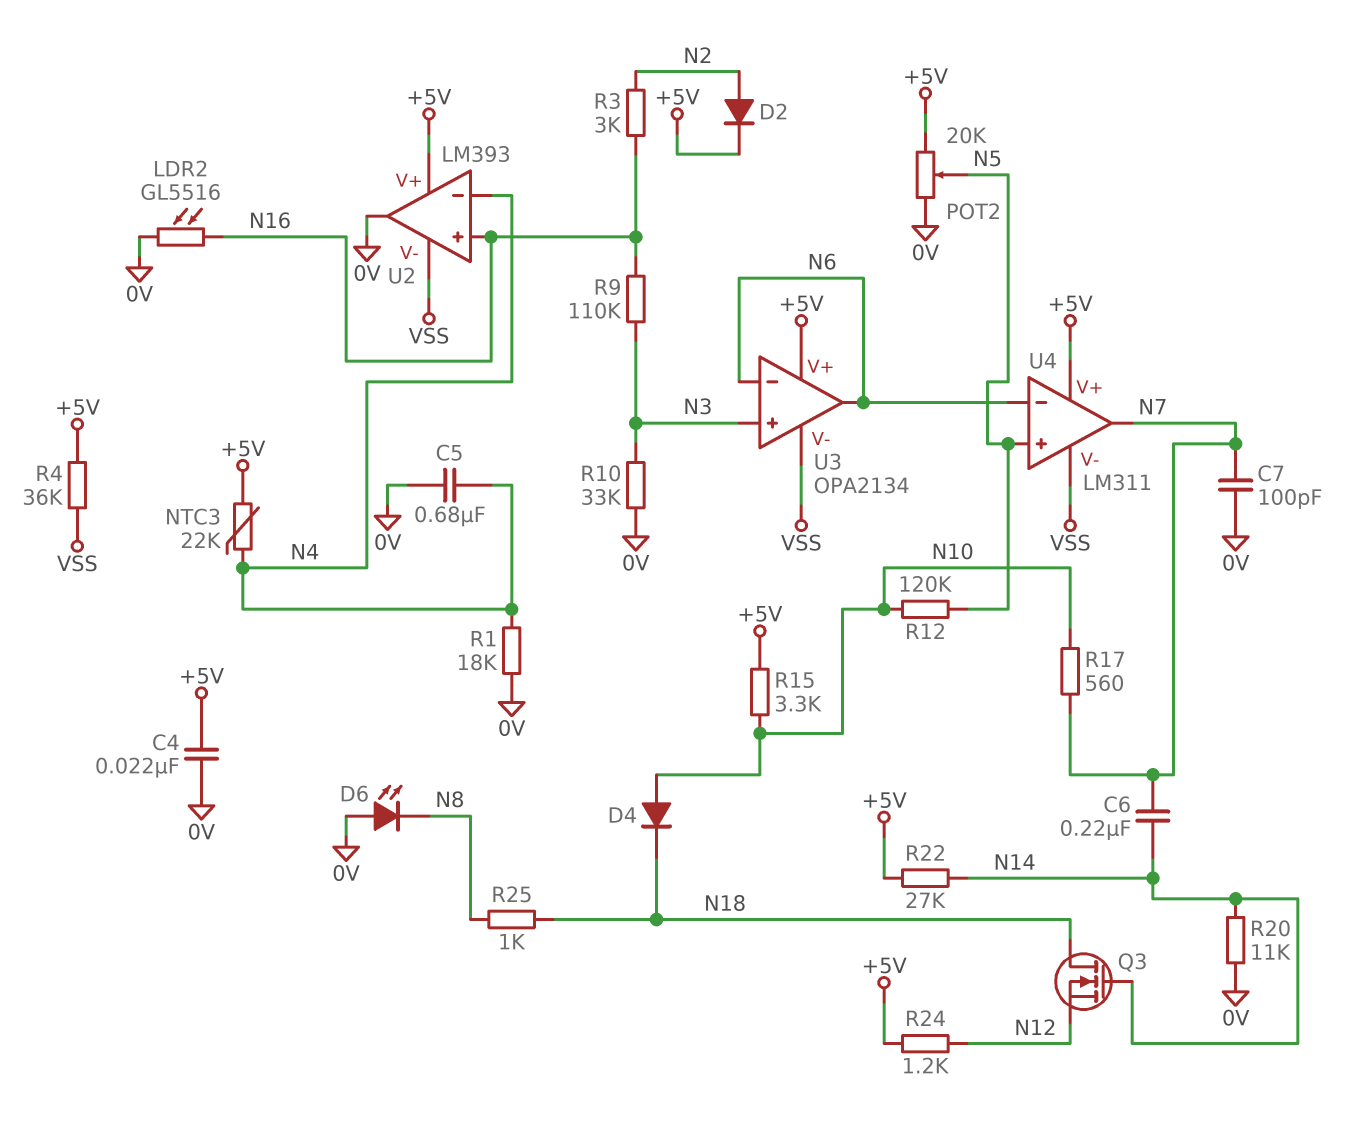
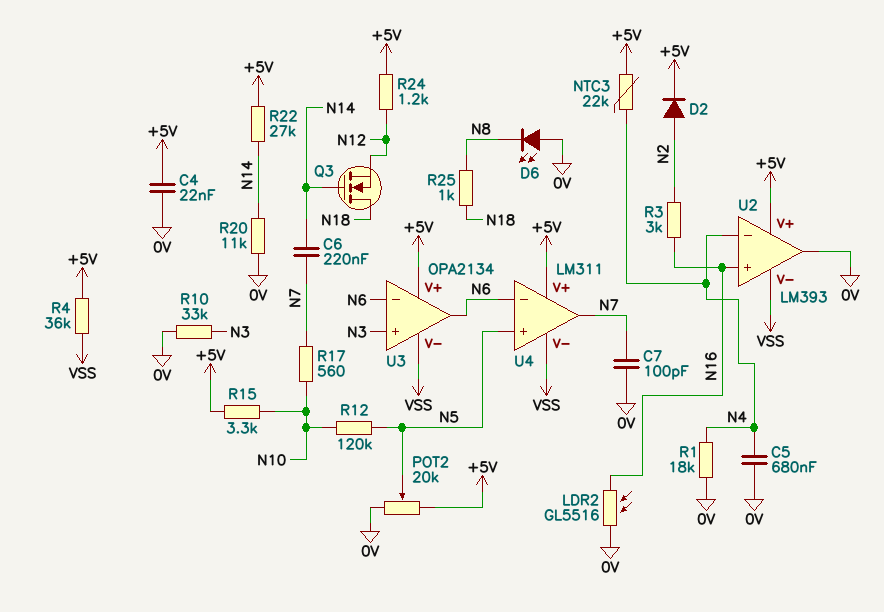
D4: diode (A N10, K N18) -> none
R9: 110k (N3, N16) -> none

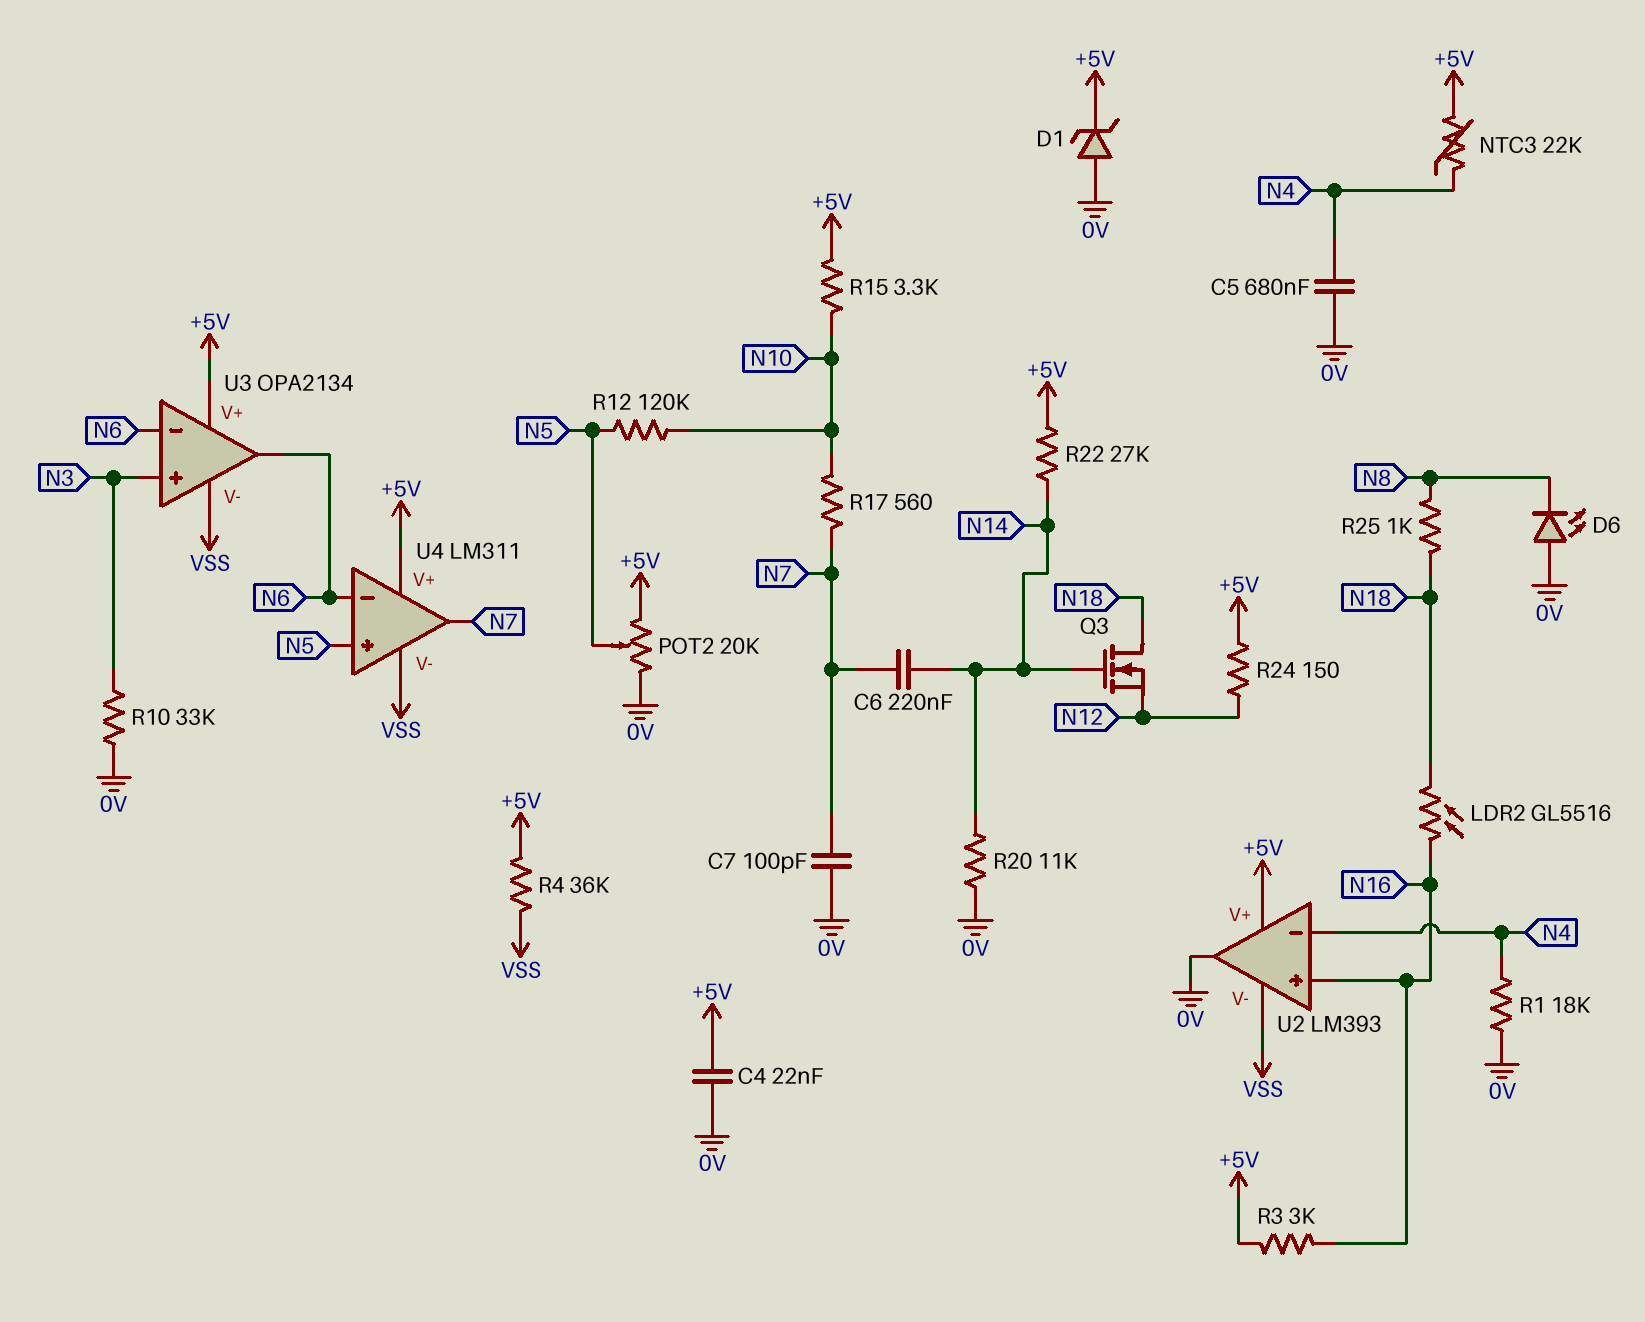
D1: none -> zener (A 0V, K +5V)
D2: diode (A N2, K +5V) -> none
LDR2: GL5516 (0V, N16) -> GL5516 (N16, N18)
R3: 3k (N2, N16) -> 3k (+5V, N16)
R24: 1.2k (+5V, N12) -> 150 (+5V, N12)

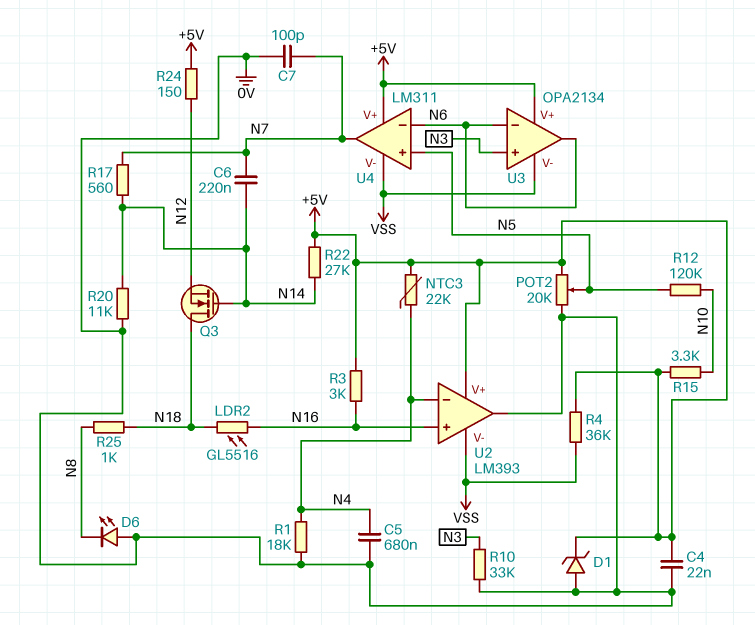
R17: 560 (N7, N10) -> 560 (N7, N14)

